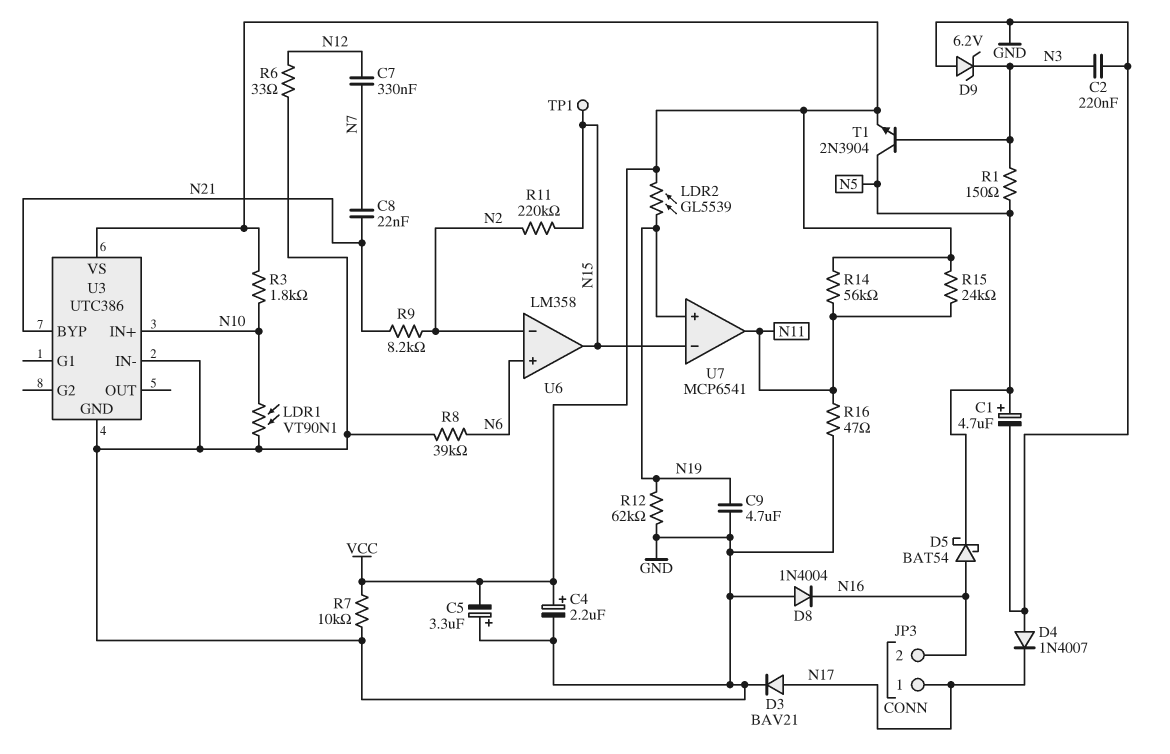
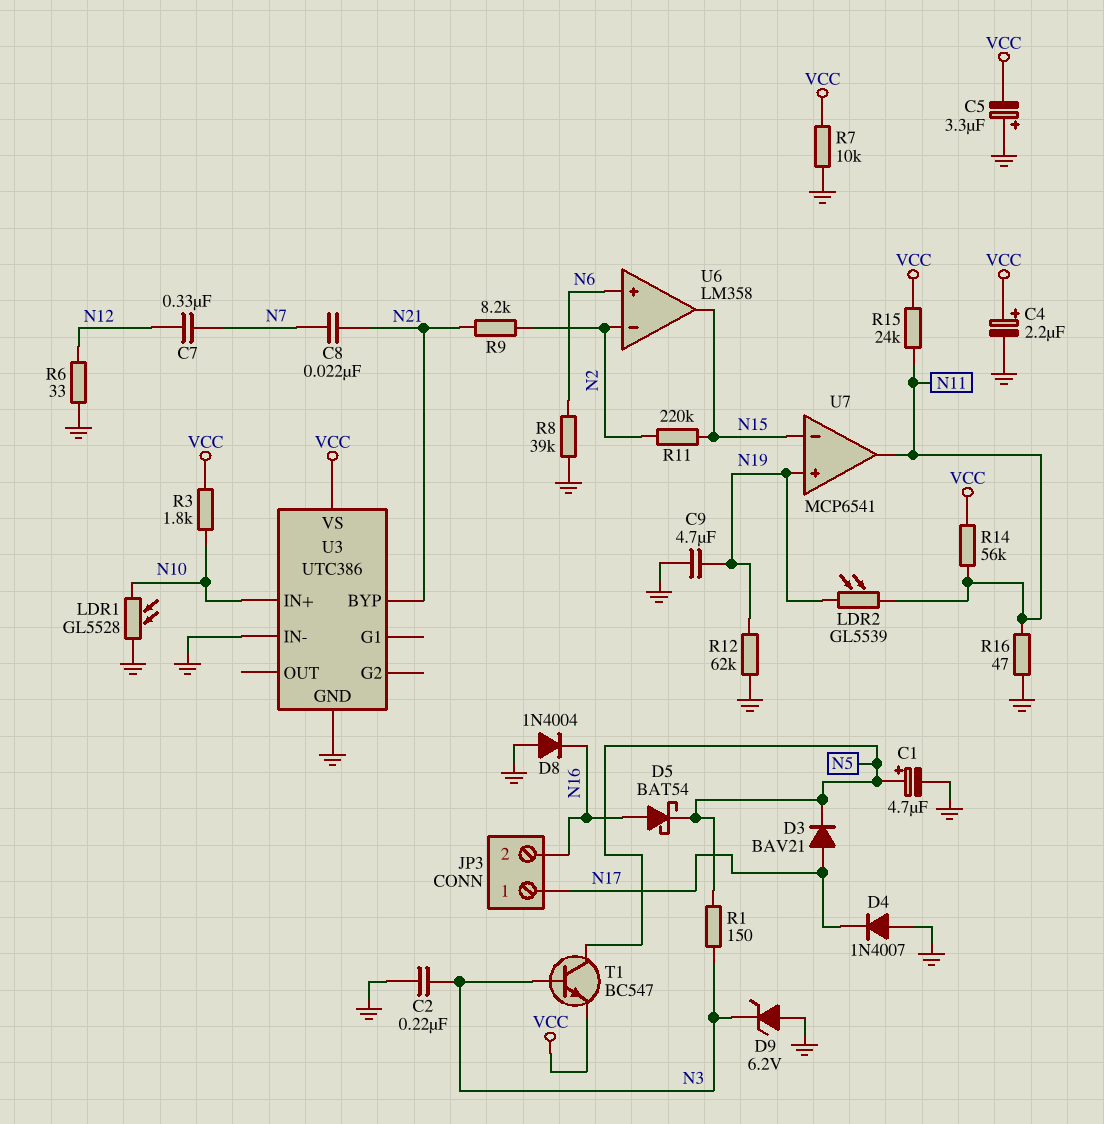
D3: diode BAV21 (A N17, K GND) -> diode BAV21 (A N17, K N5)
LDR1: VT90N1 (GND, N10) -> GL5528 (GND, N10)
LDR2: GL5539 (N19, VCC) -> GL5539 (N11, N19)
T1: NPN 2N3904 (B N3, C N5, E VCC) -> NPN BC547 (B N3, C N5, E VCC)
TP1: test point (N15) -> none

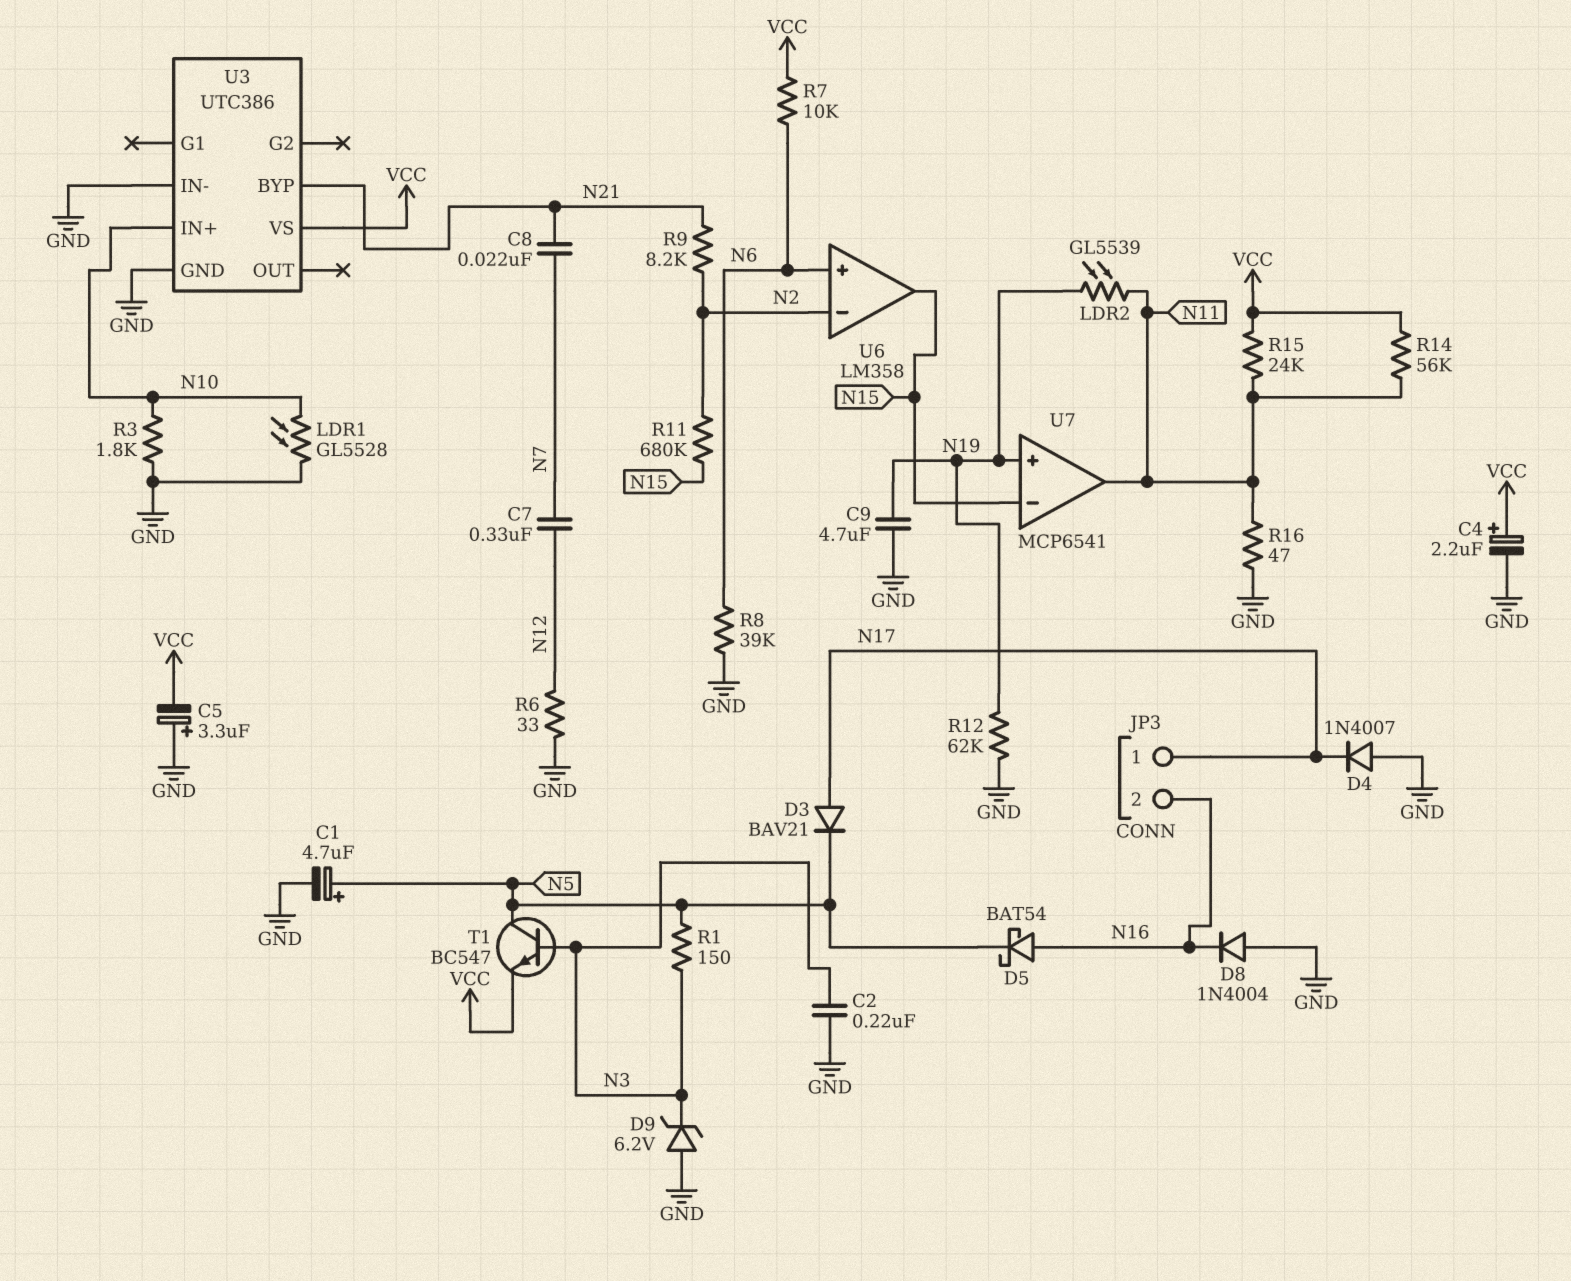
R3: 1.8k (N10, VCC) -> 1.8k (GND, N10)
R7: 10k (GND, VCC) -> 10k (N6, VCC)
R11: 220k (N2, N15) -> 680k (N2, N15)

